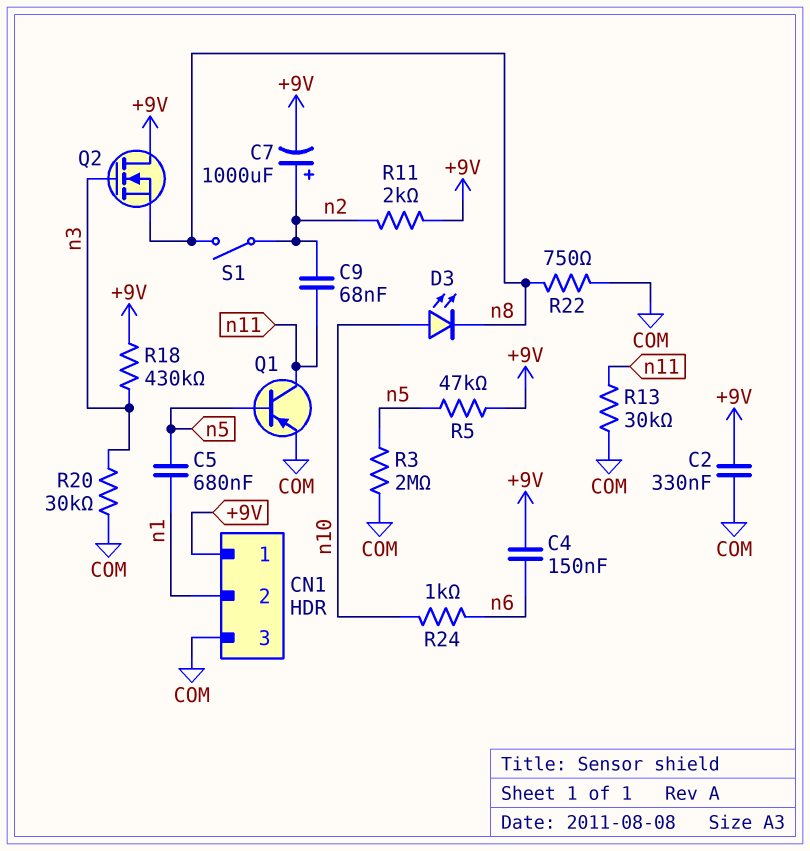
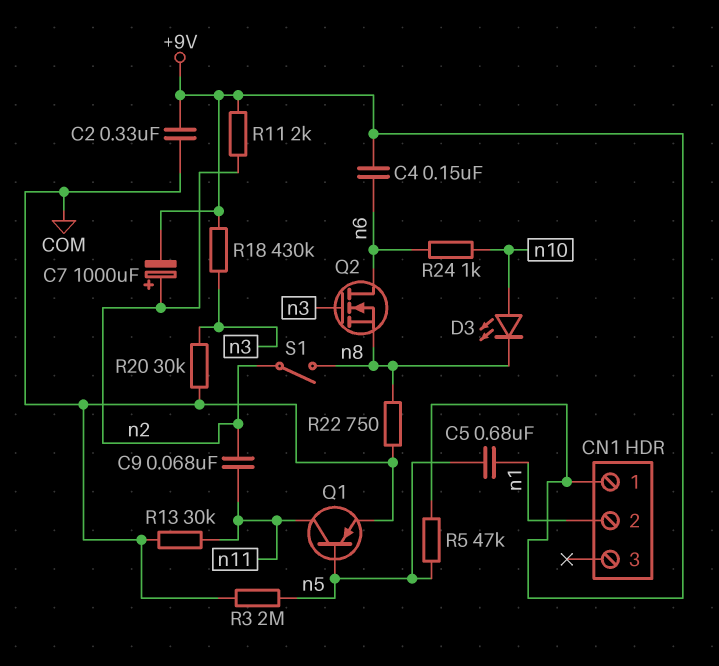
CN1 pin 3: COM -> none
Q2: NMOS (G n3, D +9V, S n8) -> NMOS (G n3, D n6, S n8)

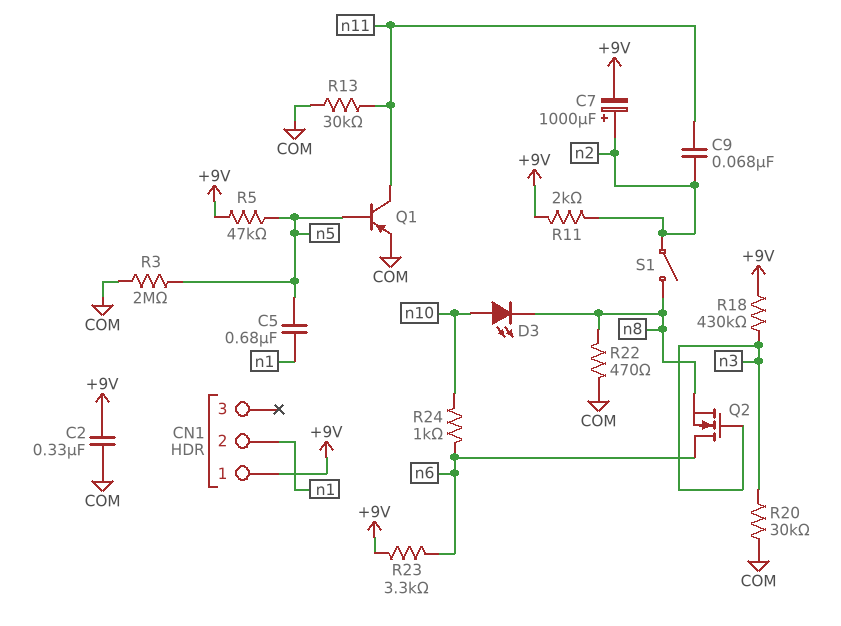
C4: 150nF (+9V, n6) -> none
R22: 750 (COM, n8) -> 470 (COM, n8)
R23: none -> 3.3k (+9V, n6)

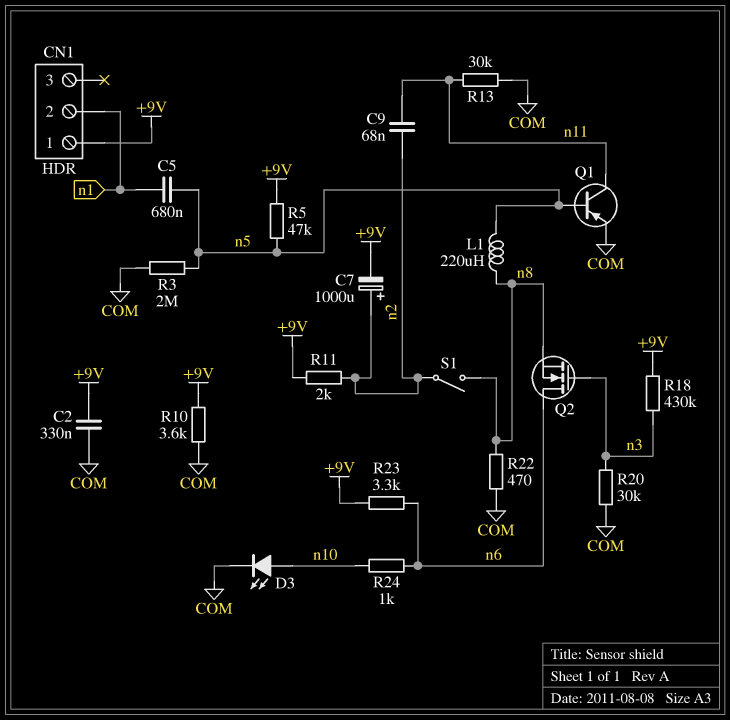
D3: LED (A n10, K n8) -> LED (A n10, K COM)
L1: none -> 220uH (n5, n8)
R10: none -> 3.6k (+9V, COM)

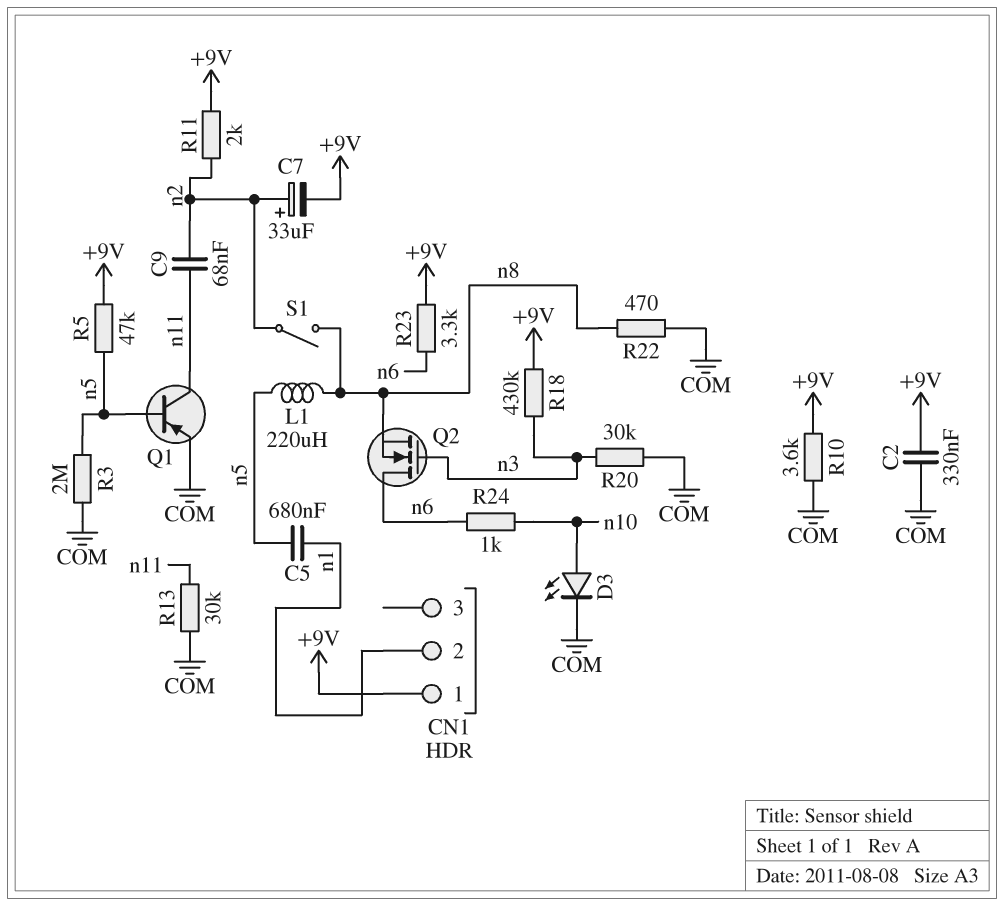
C7: 1000uF (plus n2, minus +9V) -> 33uF (plus n2, minus +9V)

